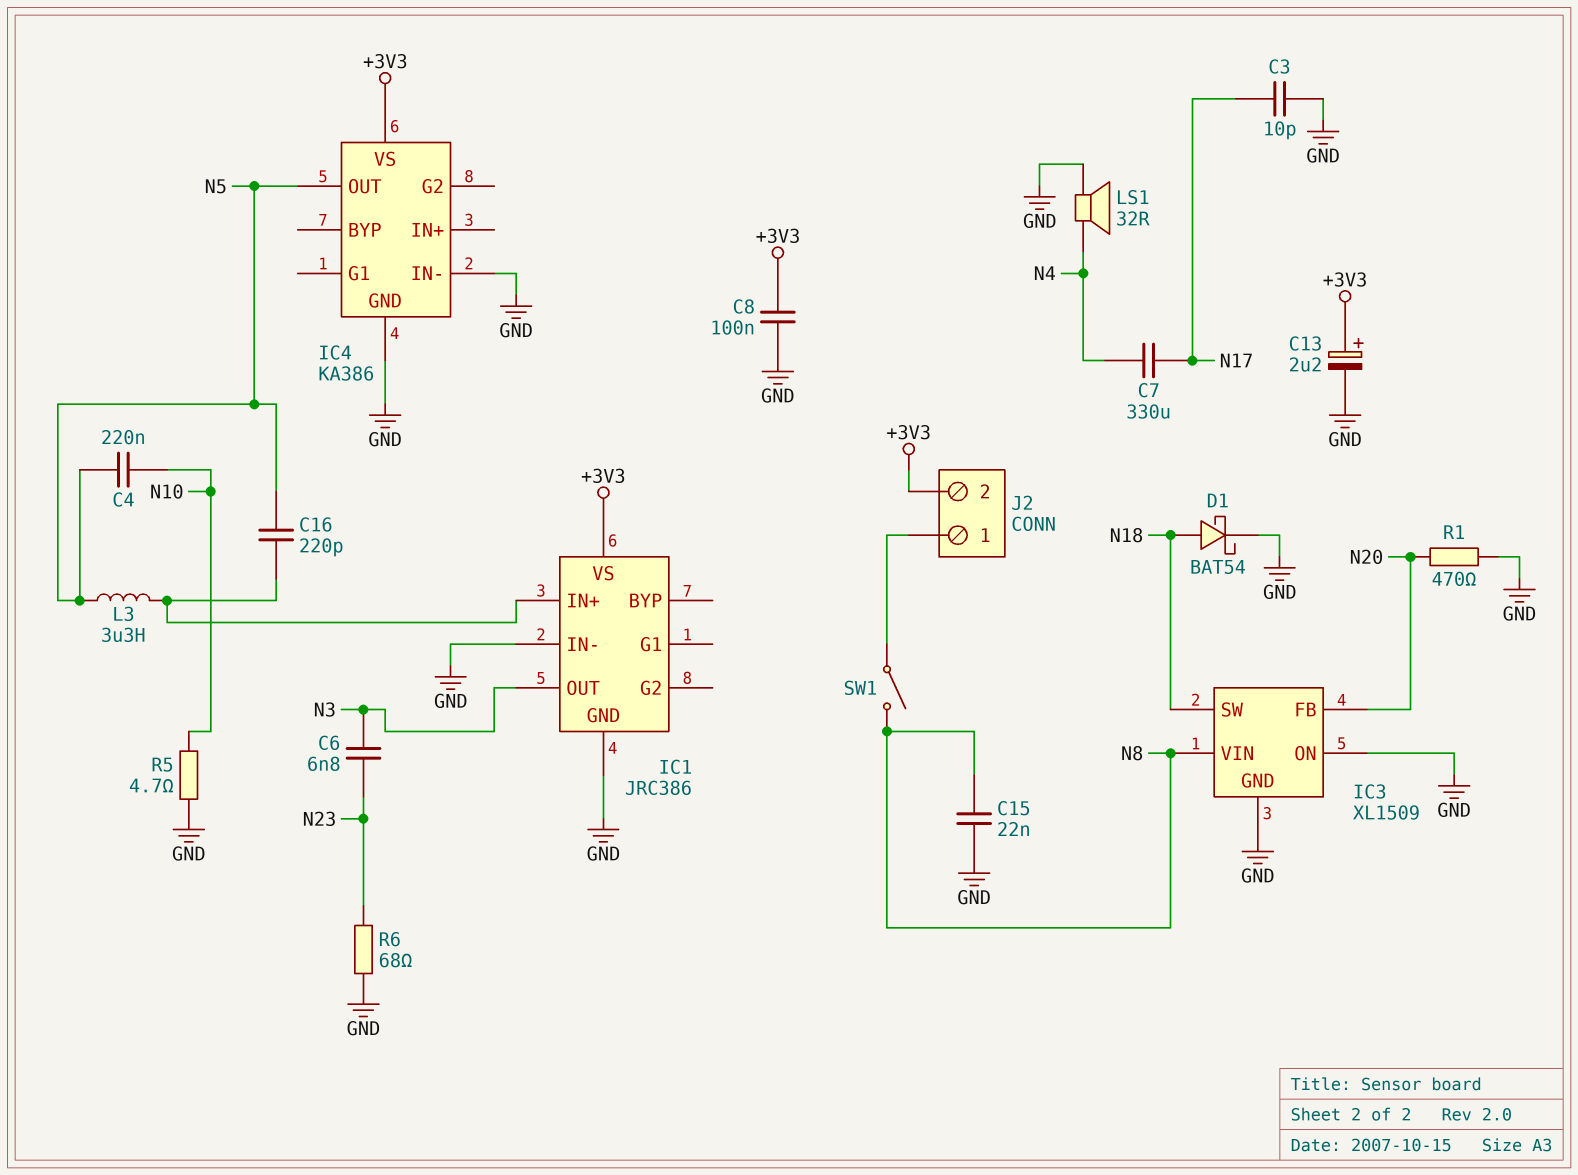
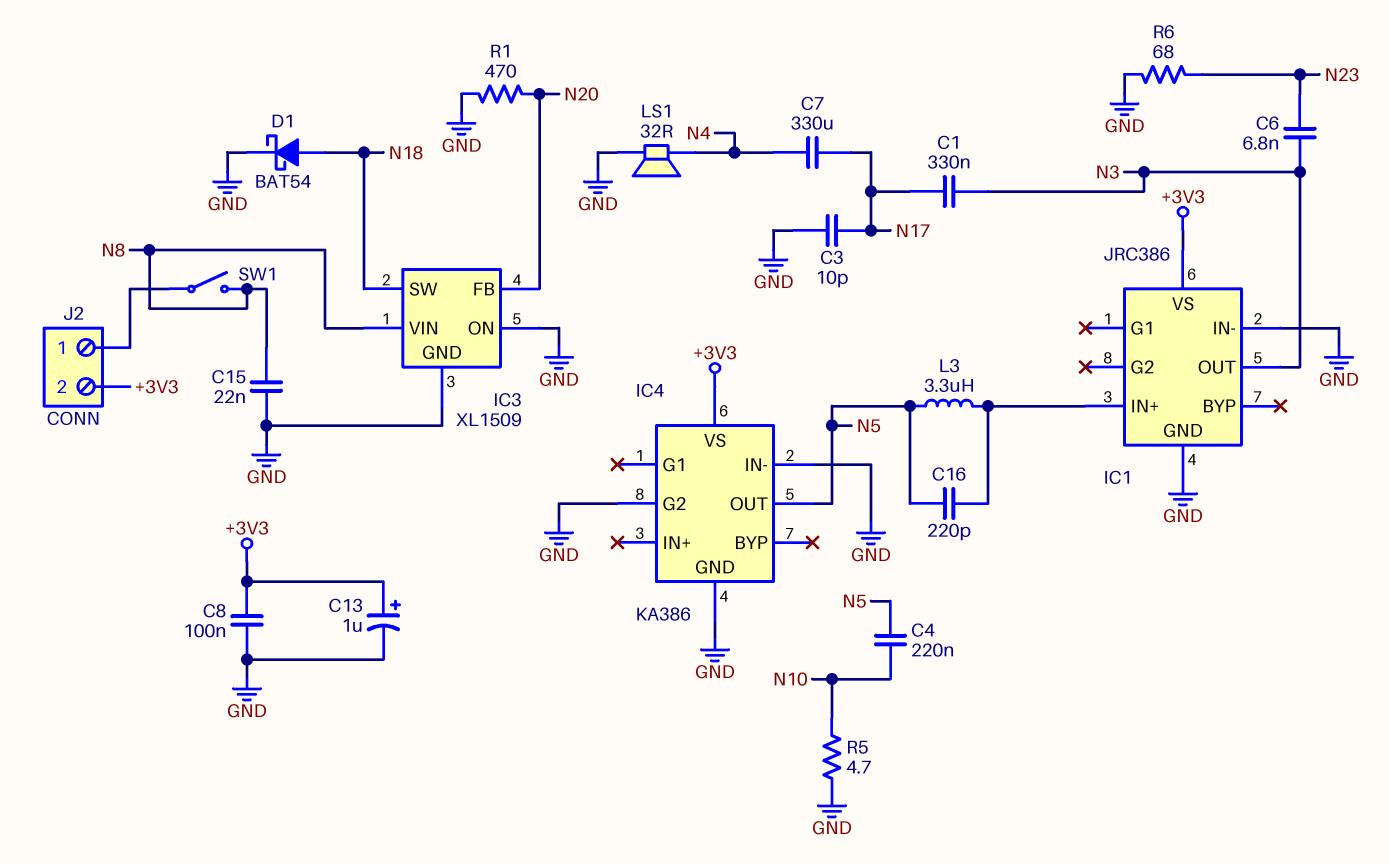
C1: none -> 330nF (N3, N17)
C13: 2.2uF (plus +3V3, minus GND) -> 1uF (plus +3V3, minus GND)
IC4 pin G2: none -> GND

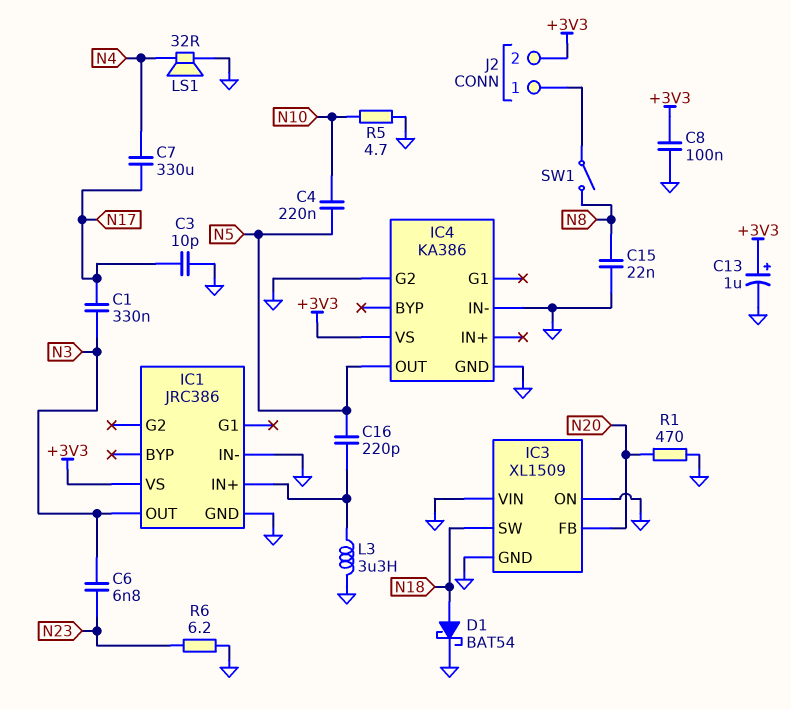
IC3 pin VIN: N8 -> GND
L3: 3.3uH (IC1/IN+, N5) -> 3.3uH (GND, IC1/IN+)
R6: 68 (GND, N23) -> 6.2 (GND, N23)

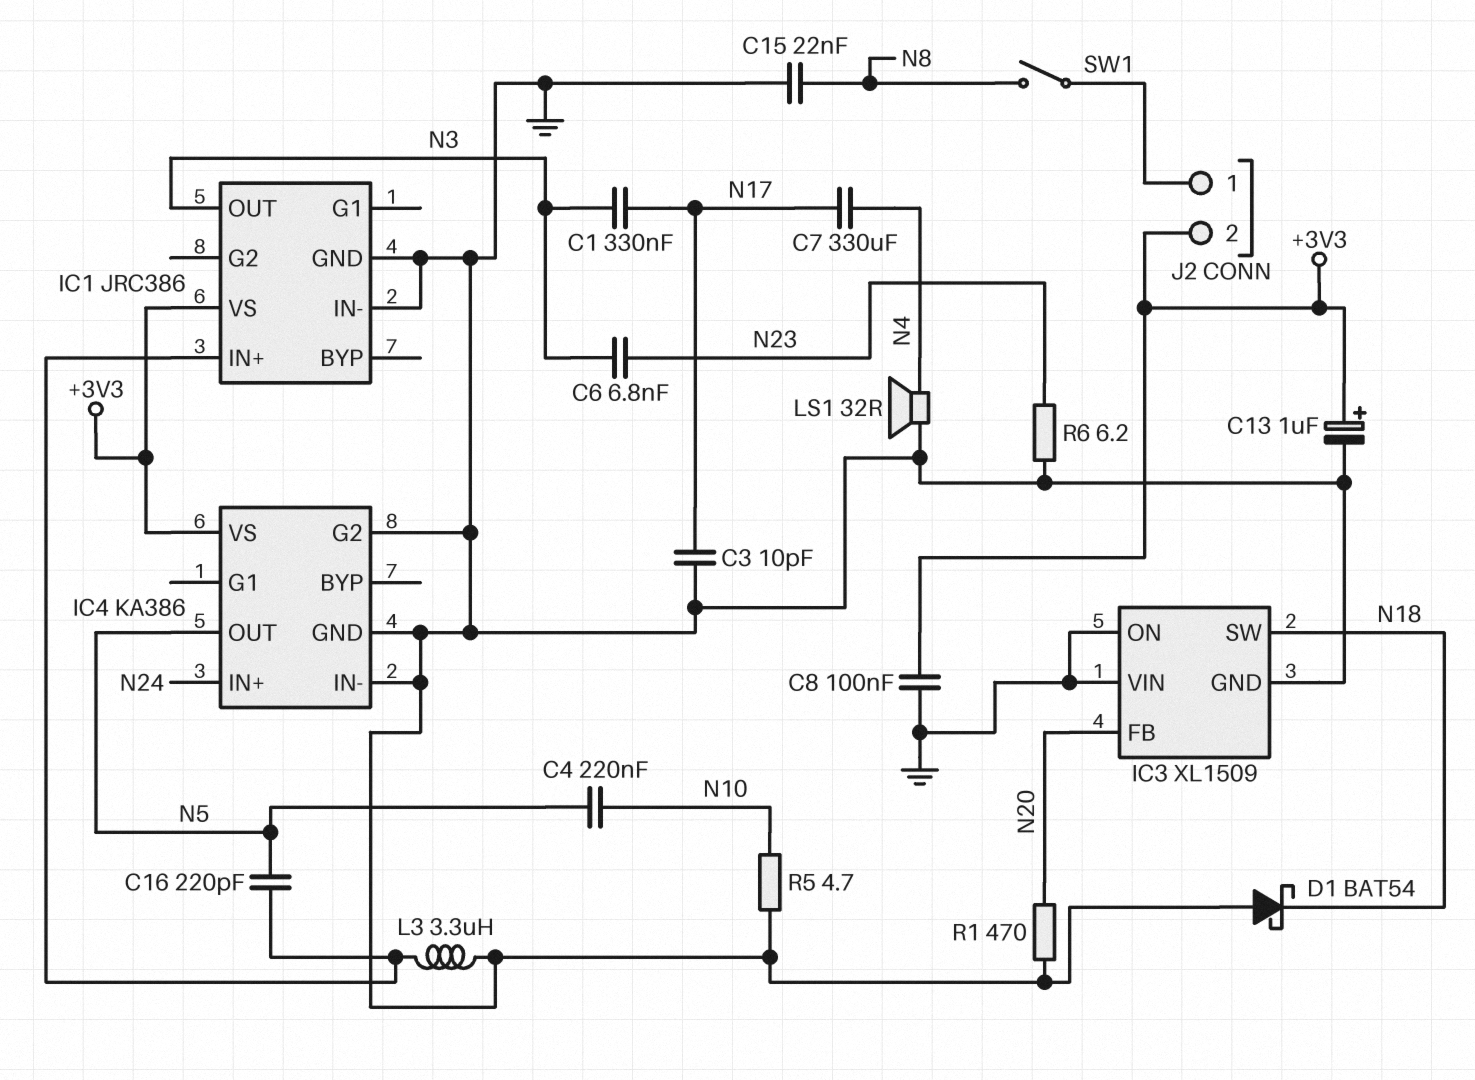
D1: schottky BAT54 (A N18, K GND) -> schottky BAT54 (A GND, K N18)
IC4 pin IN+: none -> N24

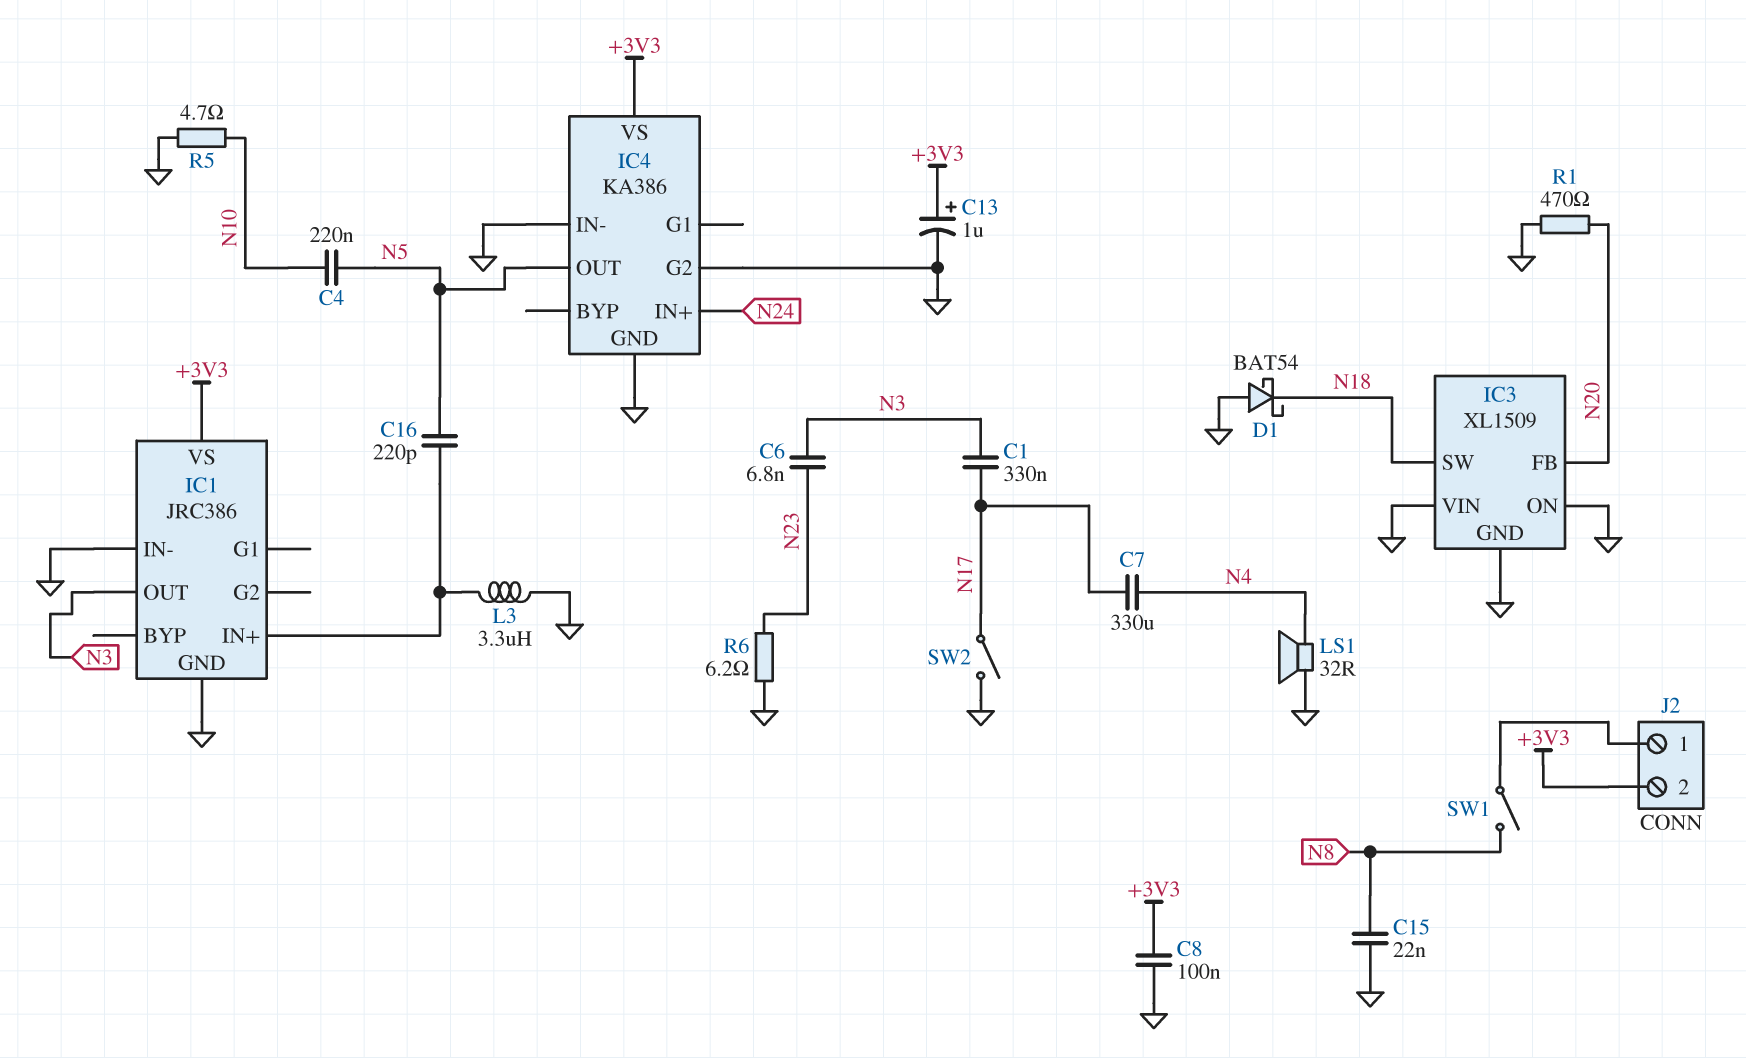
C3: 10pF (GND, N17) -> none
SW2: none -> switch (GND, N17)

